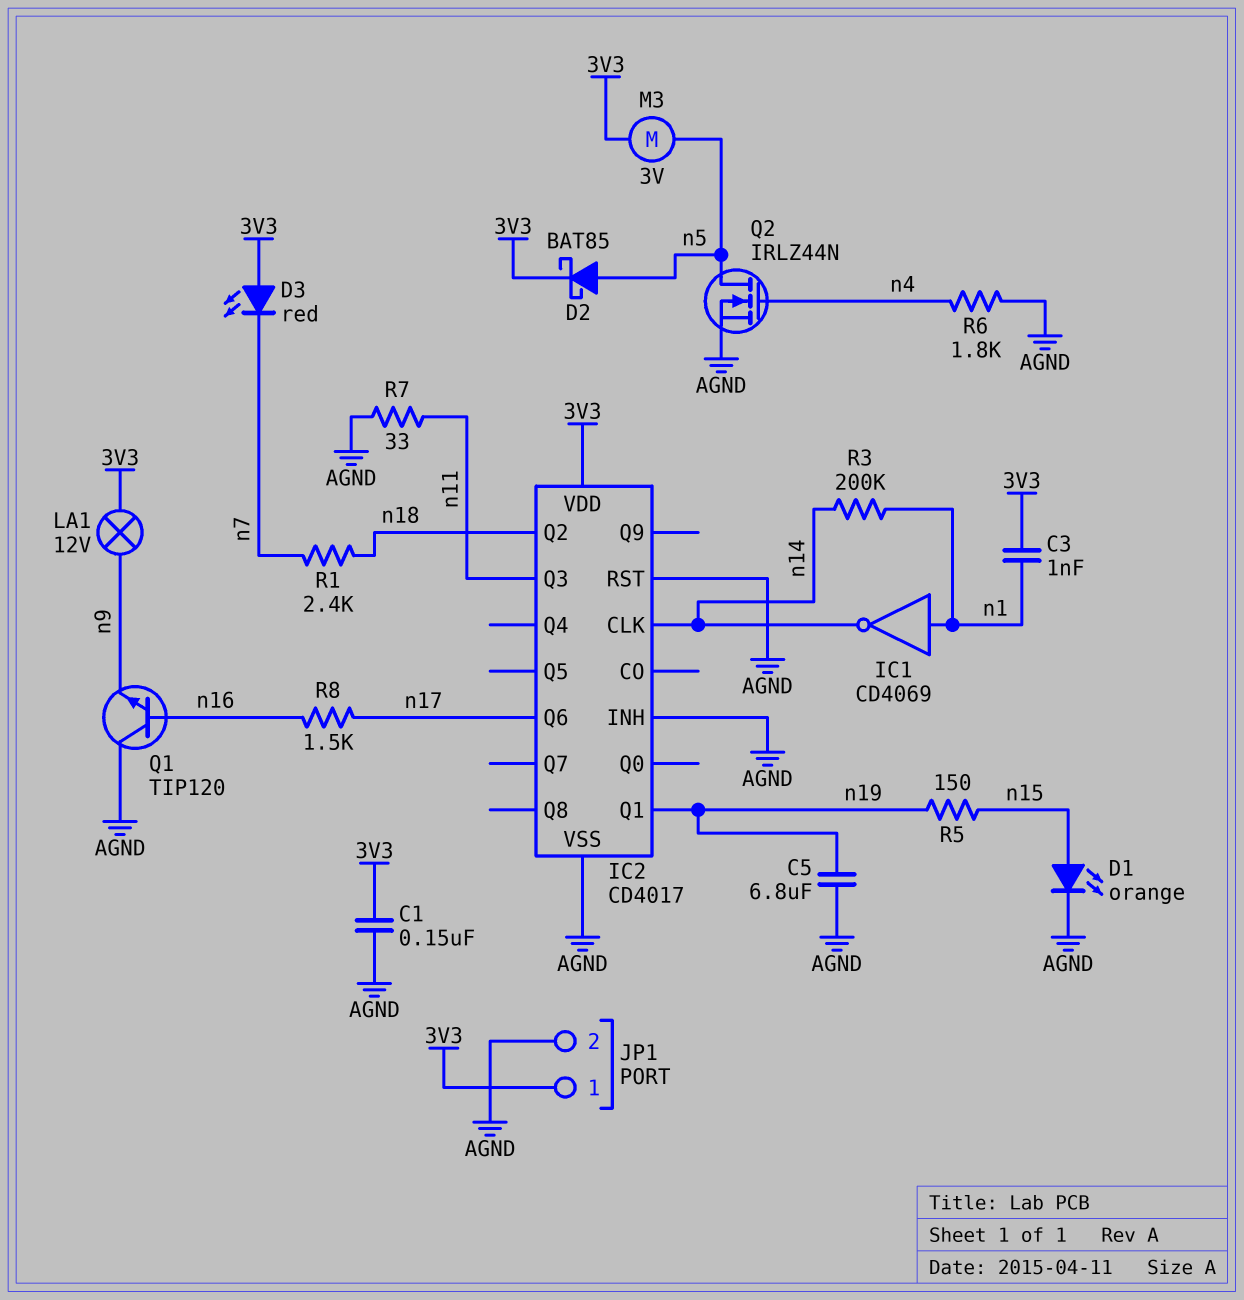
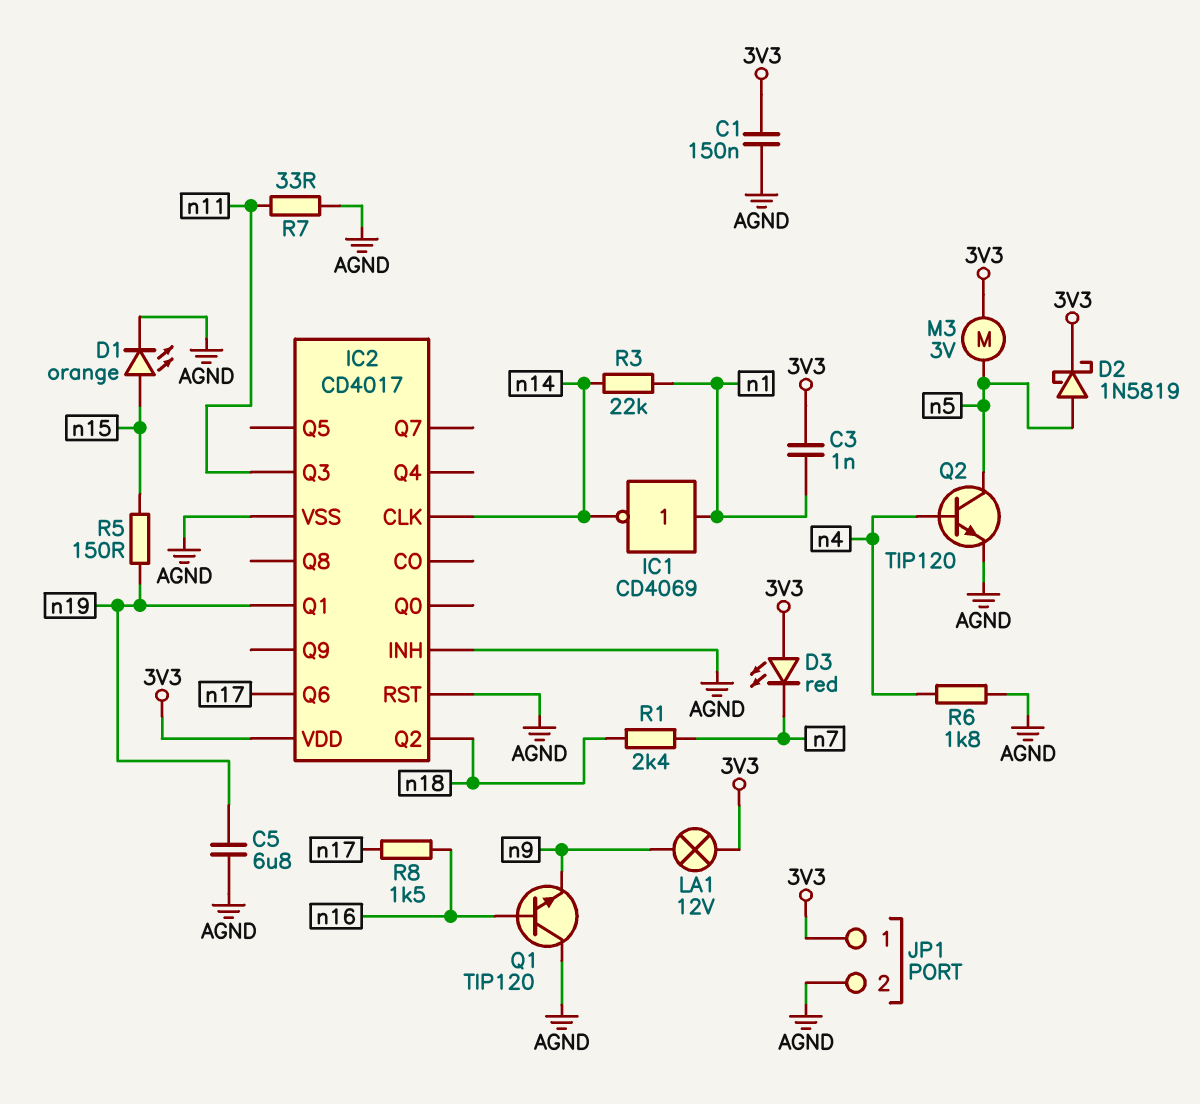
D2: schottky BAT85 (A n5, K 3V3) -> schottky 1N5819 (A n5, K 3V3)
Q2: NMOS IRLZ44N (G n4, D n5, S AGND) -> NPN TIP120 (B n4, C n5, E AGND)
R3: 200k (n1, n14) -> 22k (n1, n14)

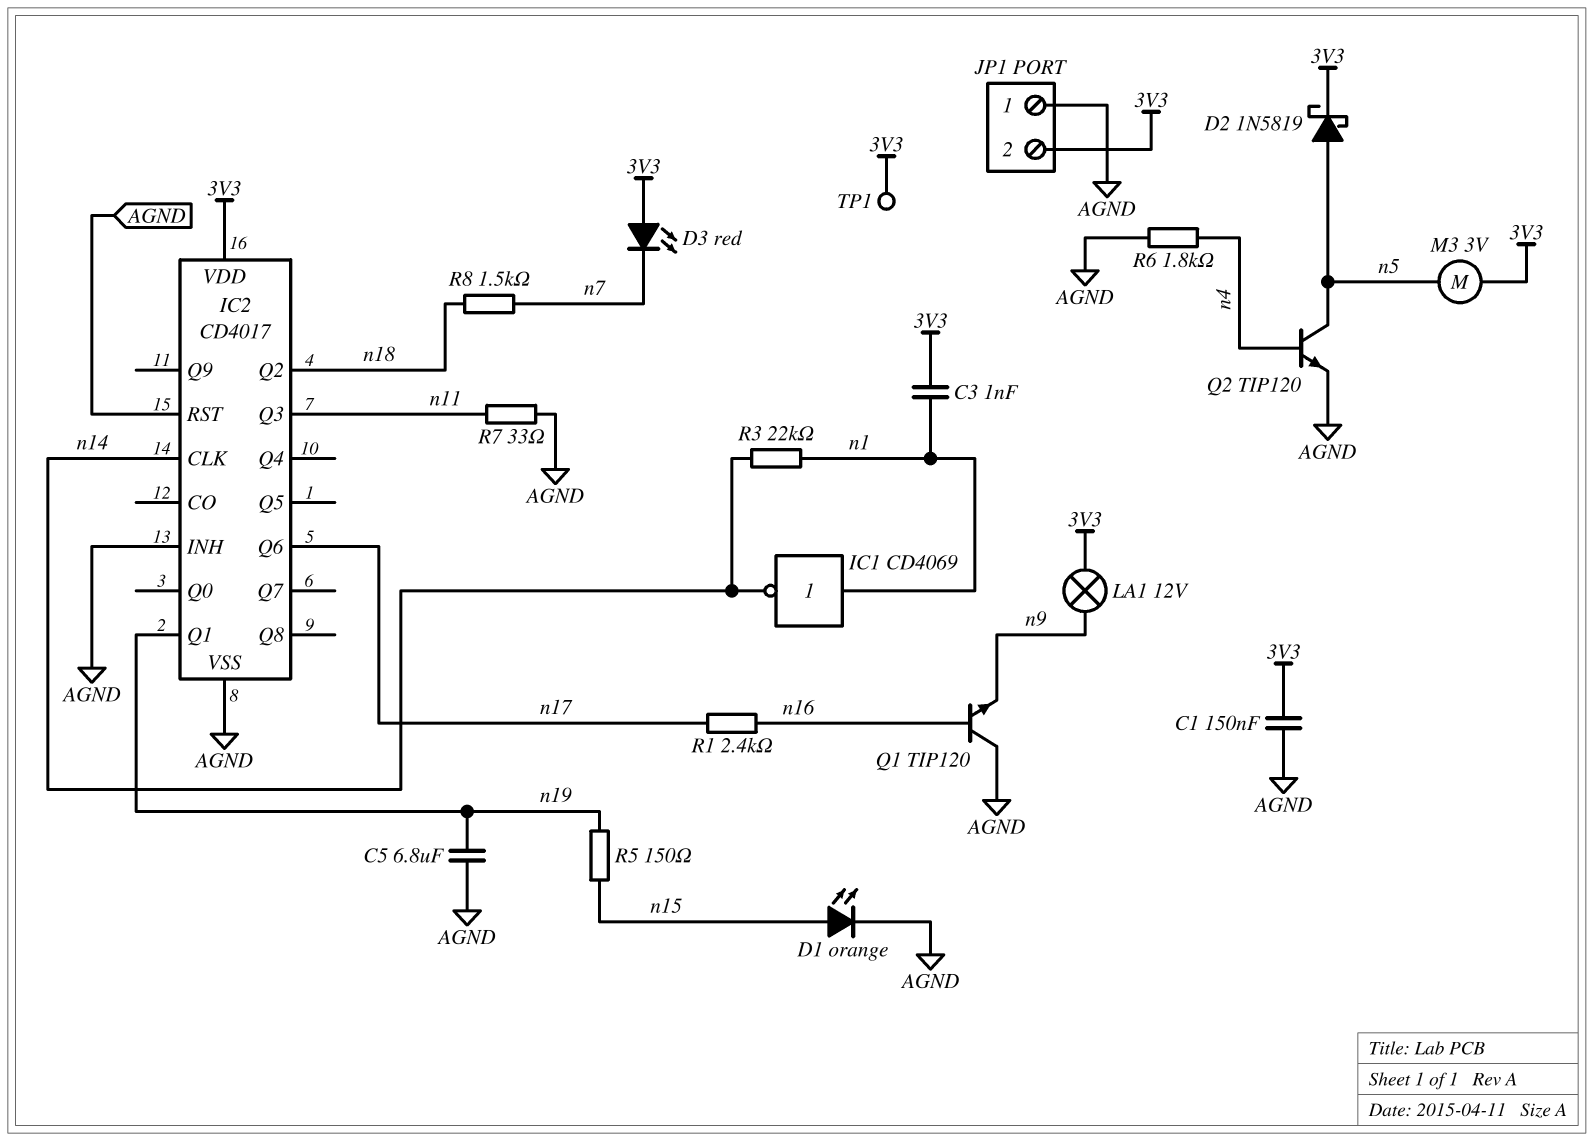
JP1 pin 1: 3V3 -> AGND
JP1 pin 2: AGND -> 3V3
R1: 2.4k (n7, n18) -> 2.4k (n16, n17)
R8: 1.5k (n16, n17) -> 1.5k (n7, n18)
TP1: none -> test point (3V3)

